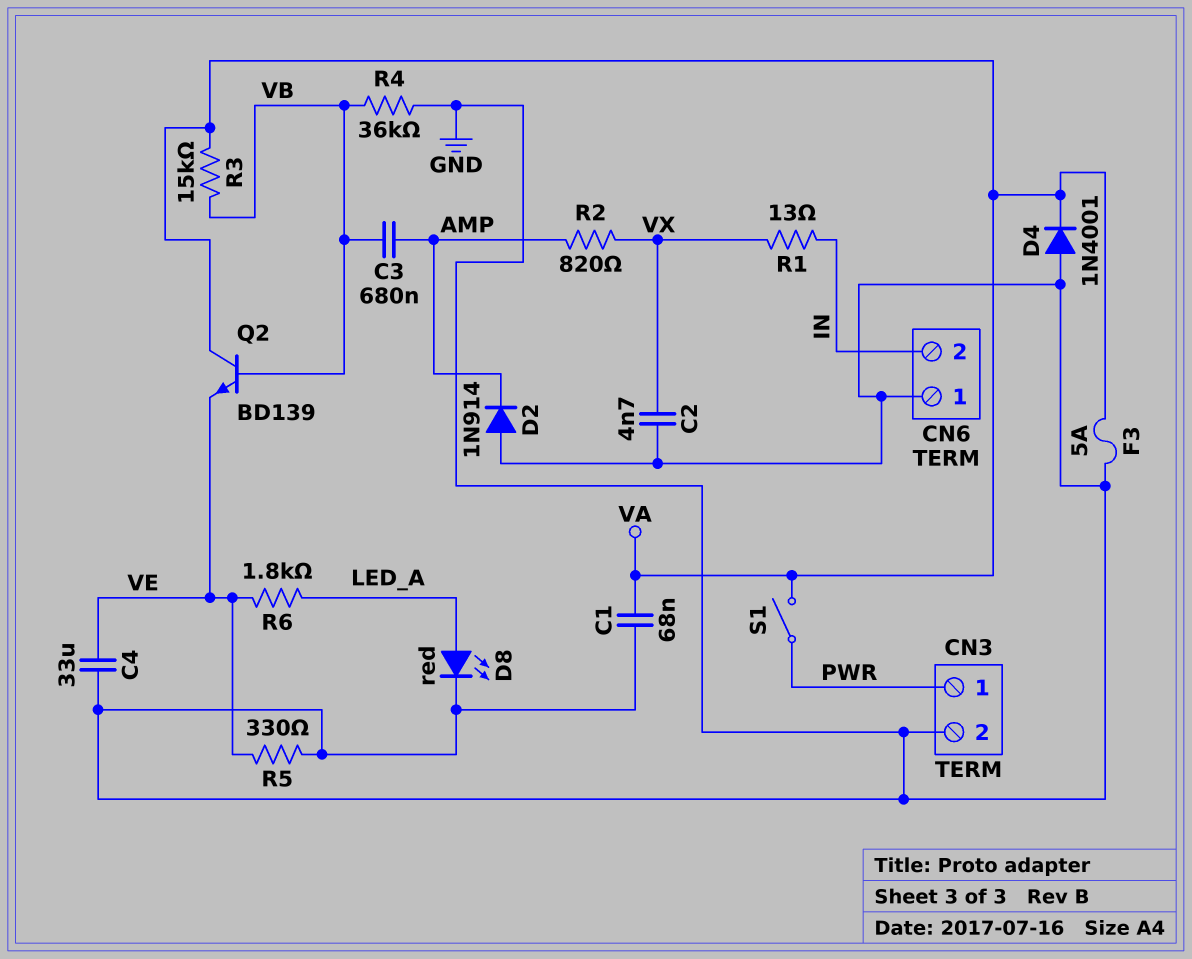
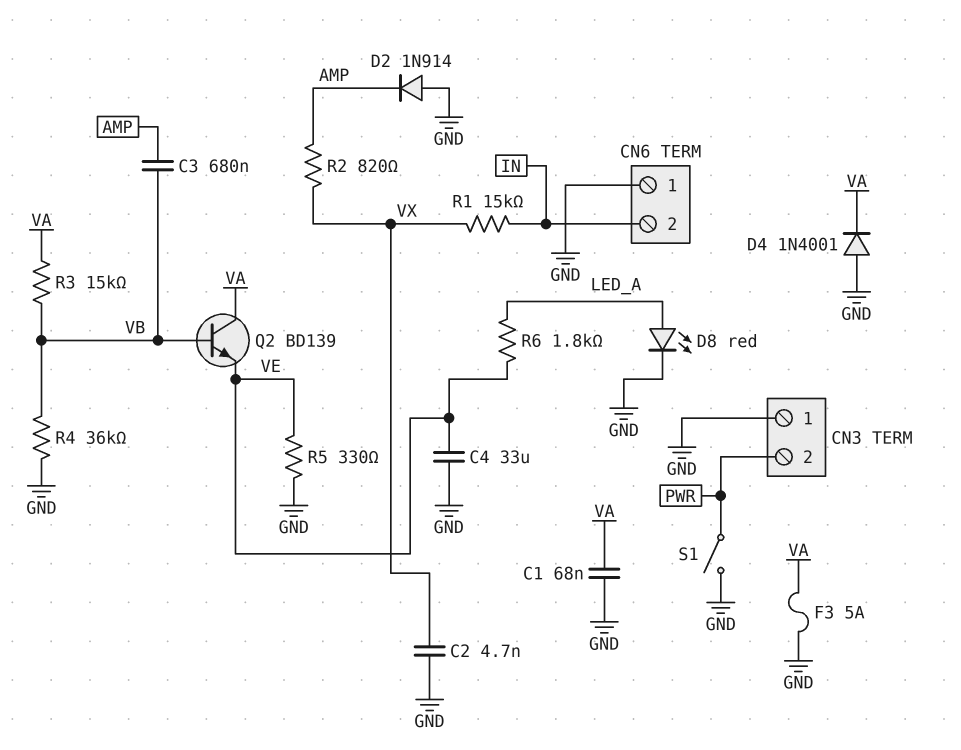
CN3 pin 1: PWR -> GND
CN3 pin 2: GND -> PWR
R1: 13 (IN, VX) -> 15k (IN, VX)
S1: switch (PWR, VA) -> switch (GND, PWR)

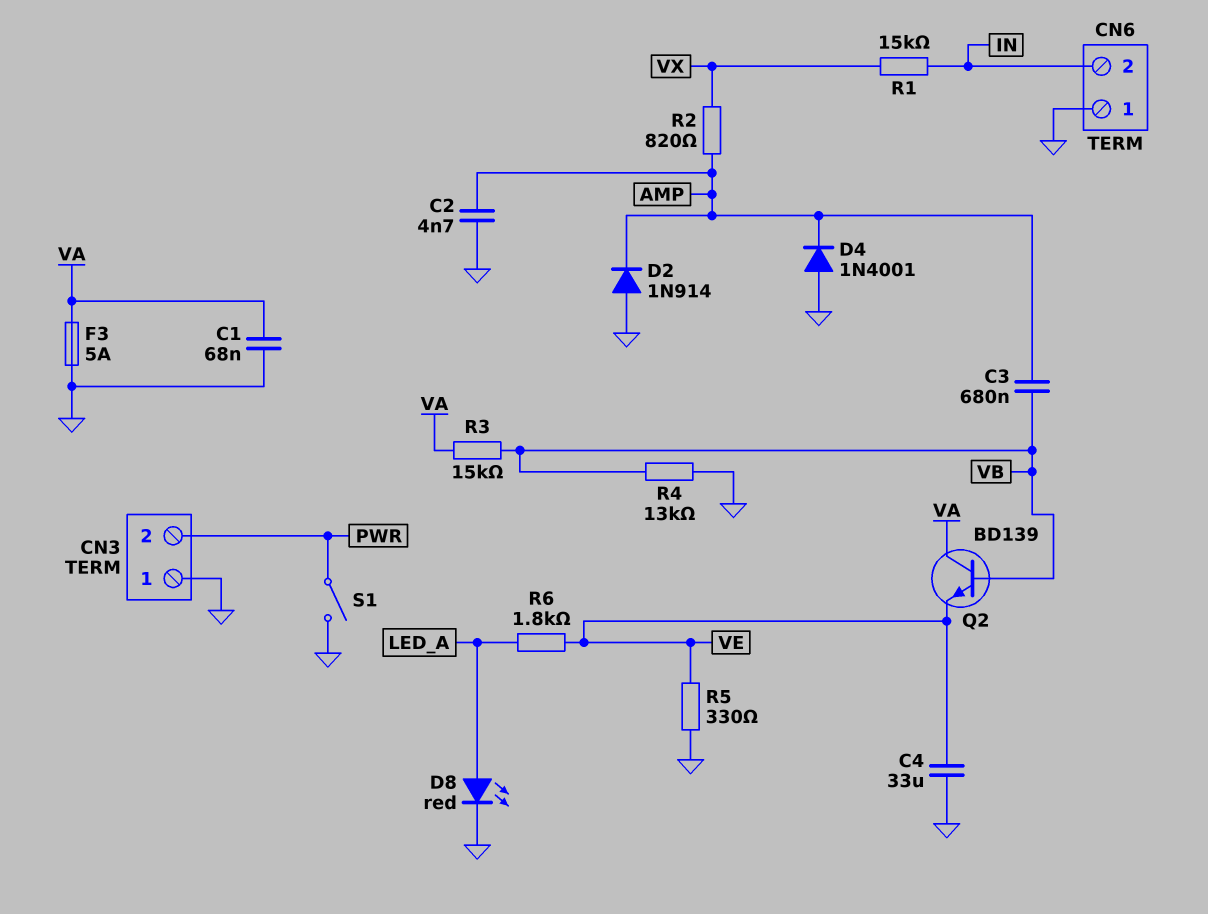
C2: 4.7nF (GND, VX) -> 4.7nF (AMP, GND)
D4: diode 1N4001 (A GND, K VA) -> diode 1N4001 (A GND, K AMP)
R4: 36k (GND, VB) -> 13k (GND, VB)

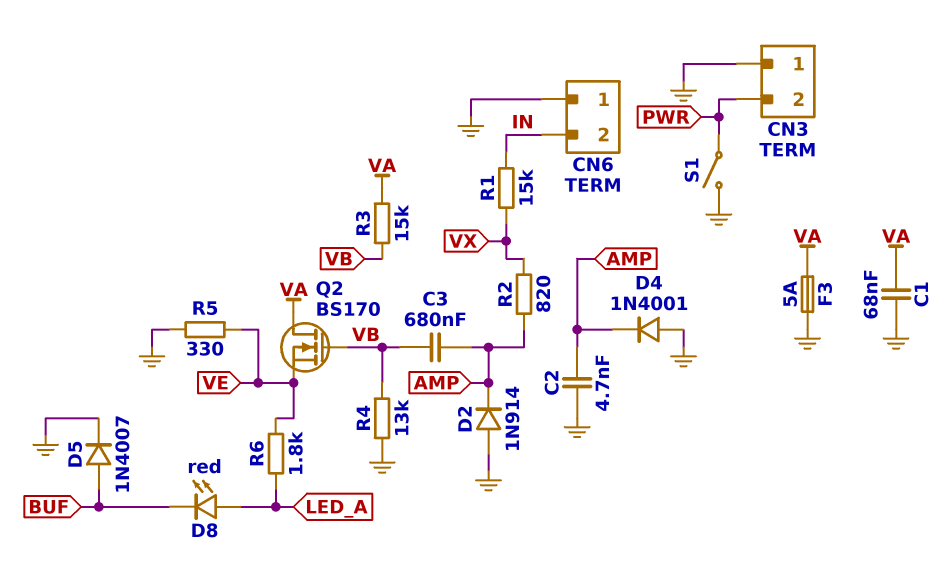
C4: 33uF (GND, VE) -> none
D5: none -> diode 1N4007 (A BUF, K GND)
D8: LED red (A LED_A, K GND) -> LED red (A LED_A, K BUF)
Q2: NPN BD139 (B VB, C VA, E VE) -> NMOS BS170 (G VB, D VA, S VE)

